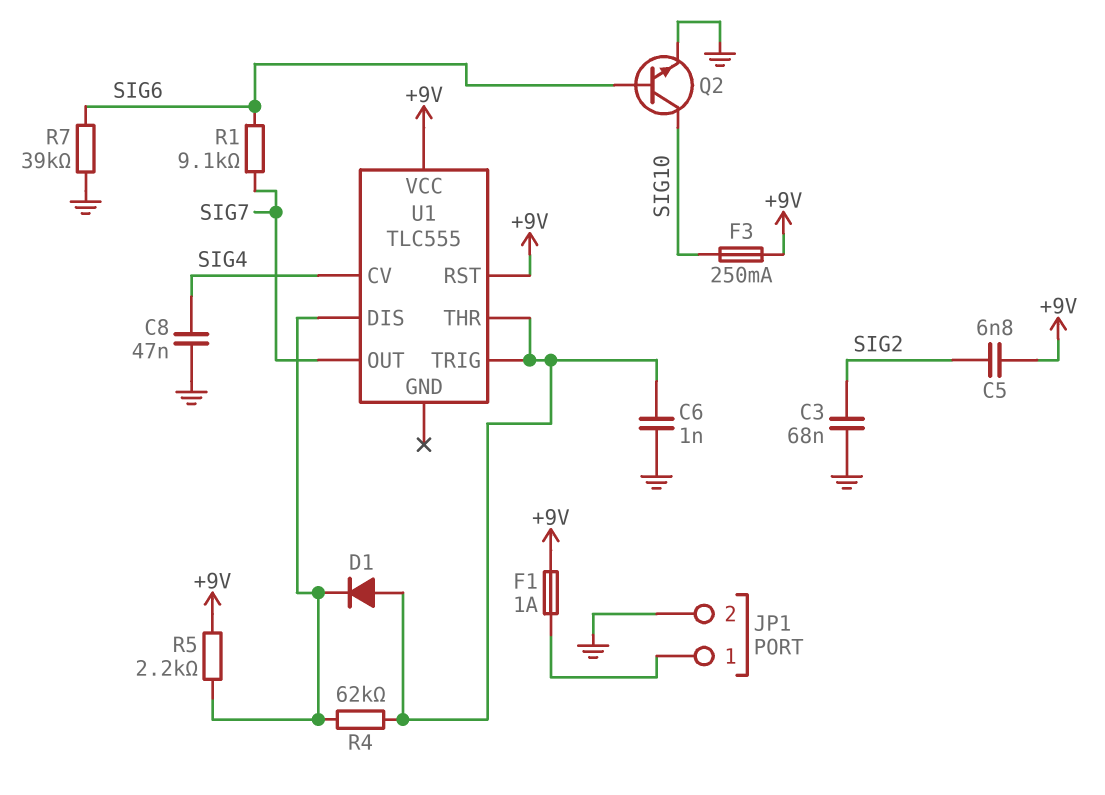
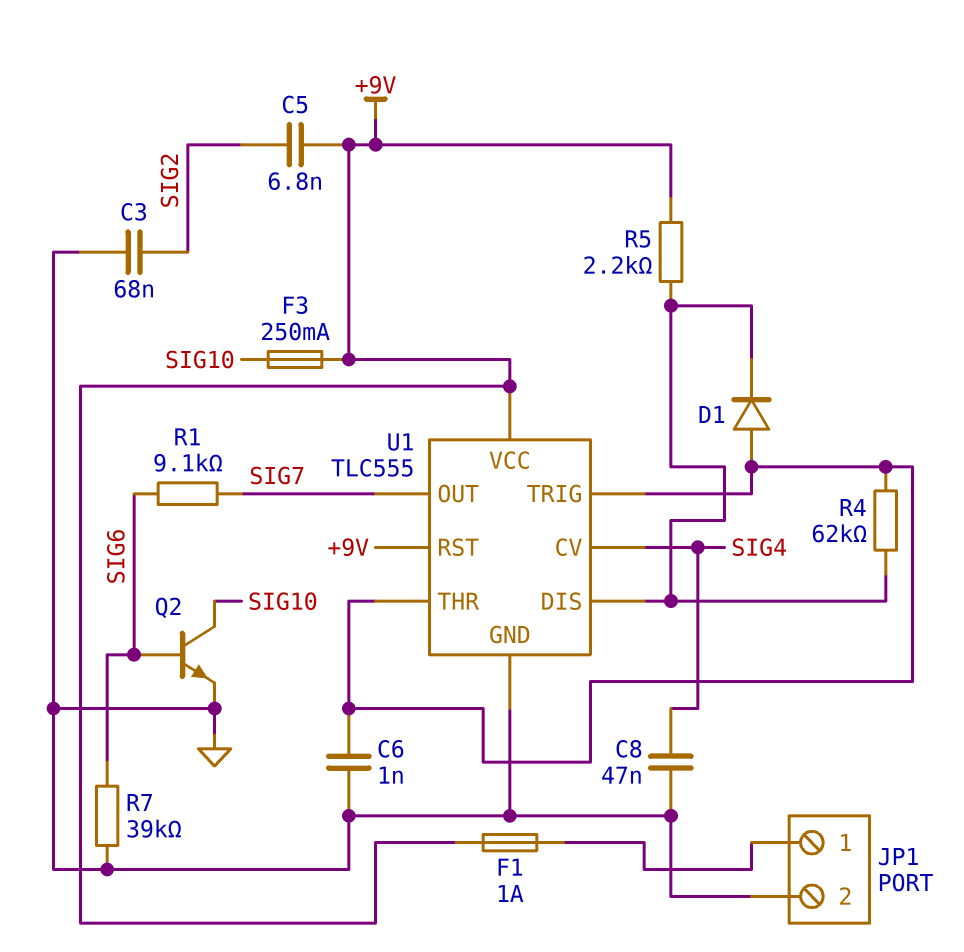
U1 pin GND: none -> GND

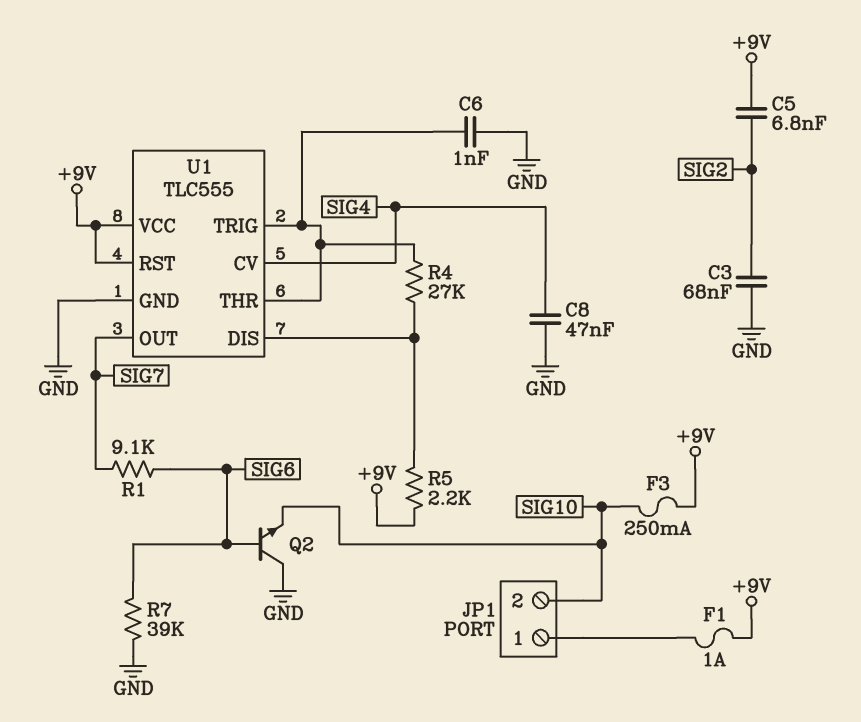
D1: diode (A U1/THR, K U1/DIS) -> none
JP1 pin 2: GND -> SIG10
Q2: NPN (B SIG6, C SIG10, E GND) -> NPN (B SIG6, C GND, E SIG10)
R4: 62k (U1/DIS, U1/THR) -> 27k (U1/DIS, U1/THR)

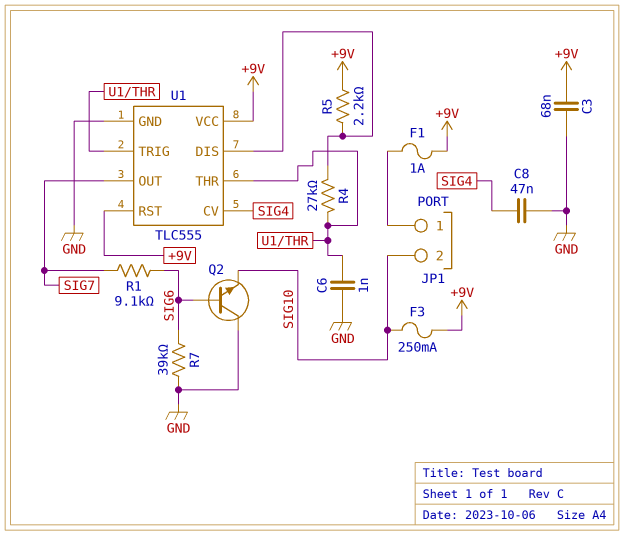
C3: 68nF (GND, SIG2) -> 68nF (+9V, GND)
C5: 6.8nF (+9V, SIG2) -> none

